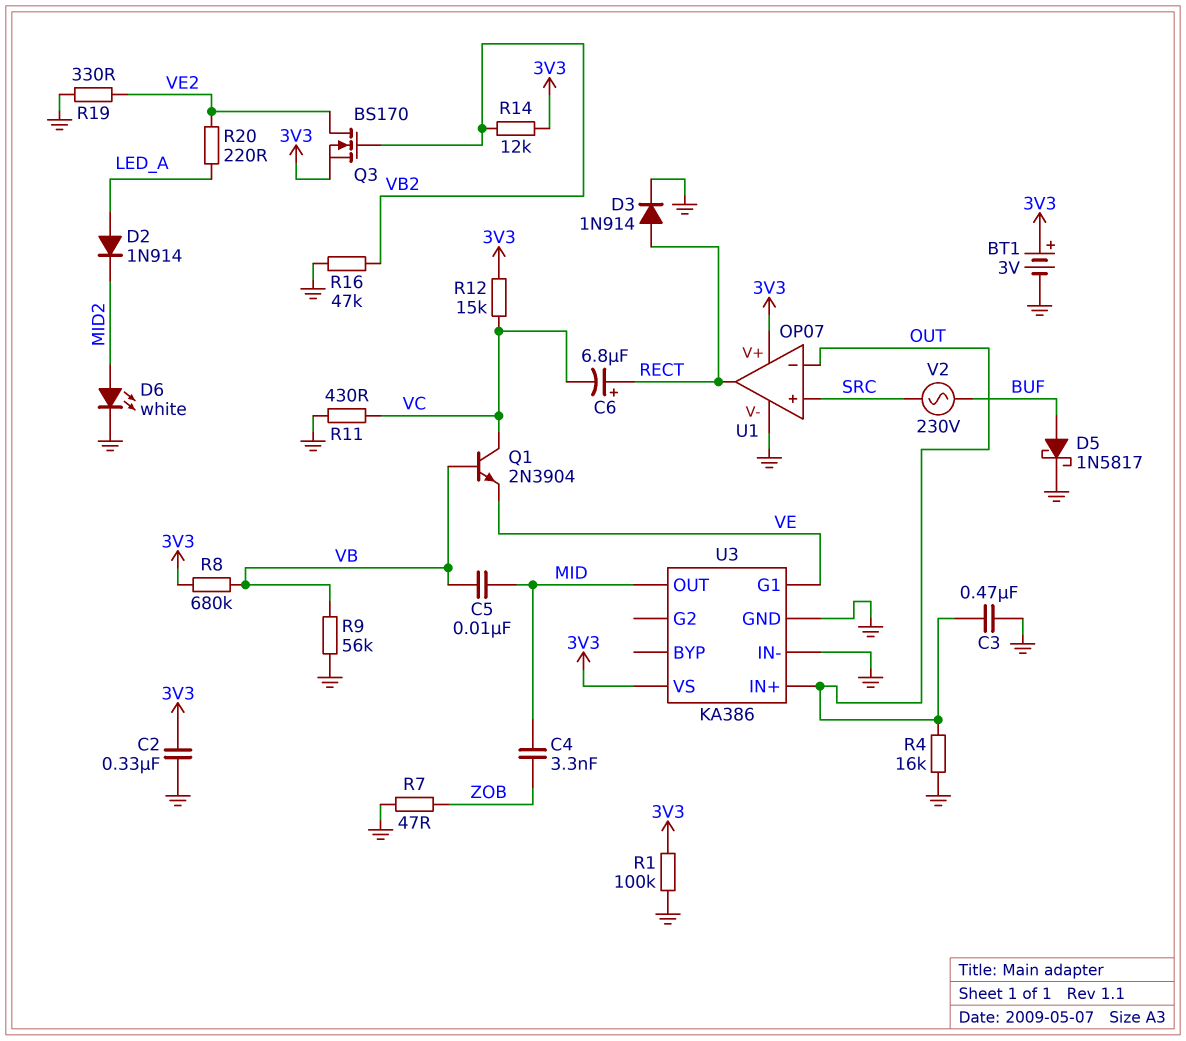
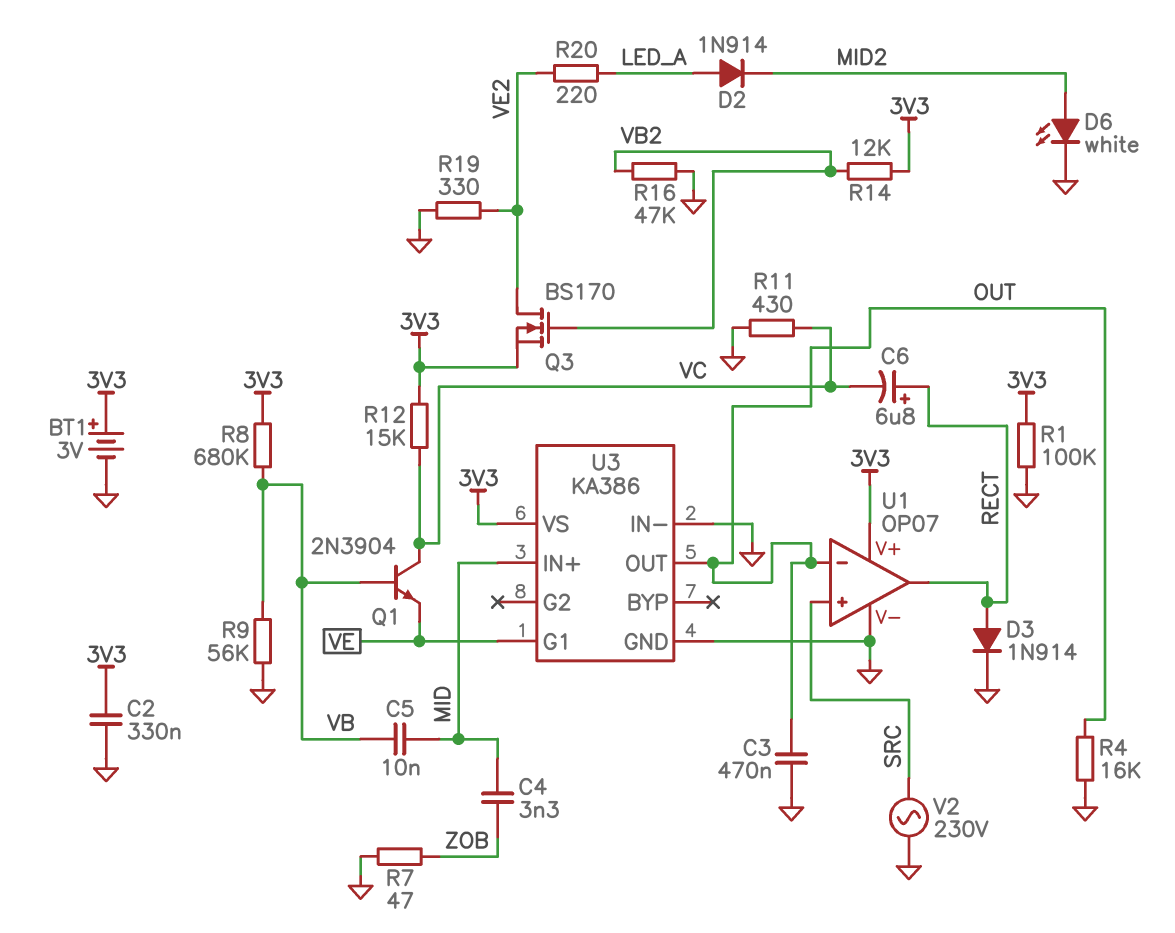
D5: schottky 1N5817 (A BUF, K GND) -> none
U3 pin IN+: OUT -> MID
U3 pin OUT: MID -> OUT
V2: AC 230V (BUF, SRC) -> AC 230V (GND, SRC)

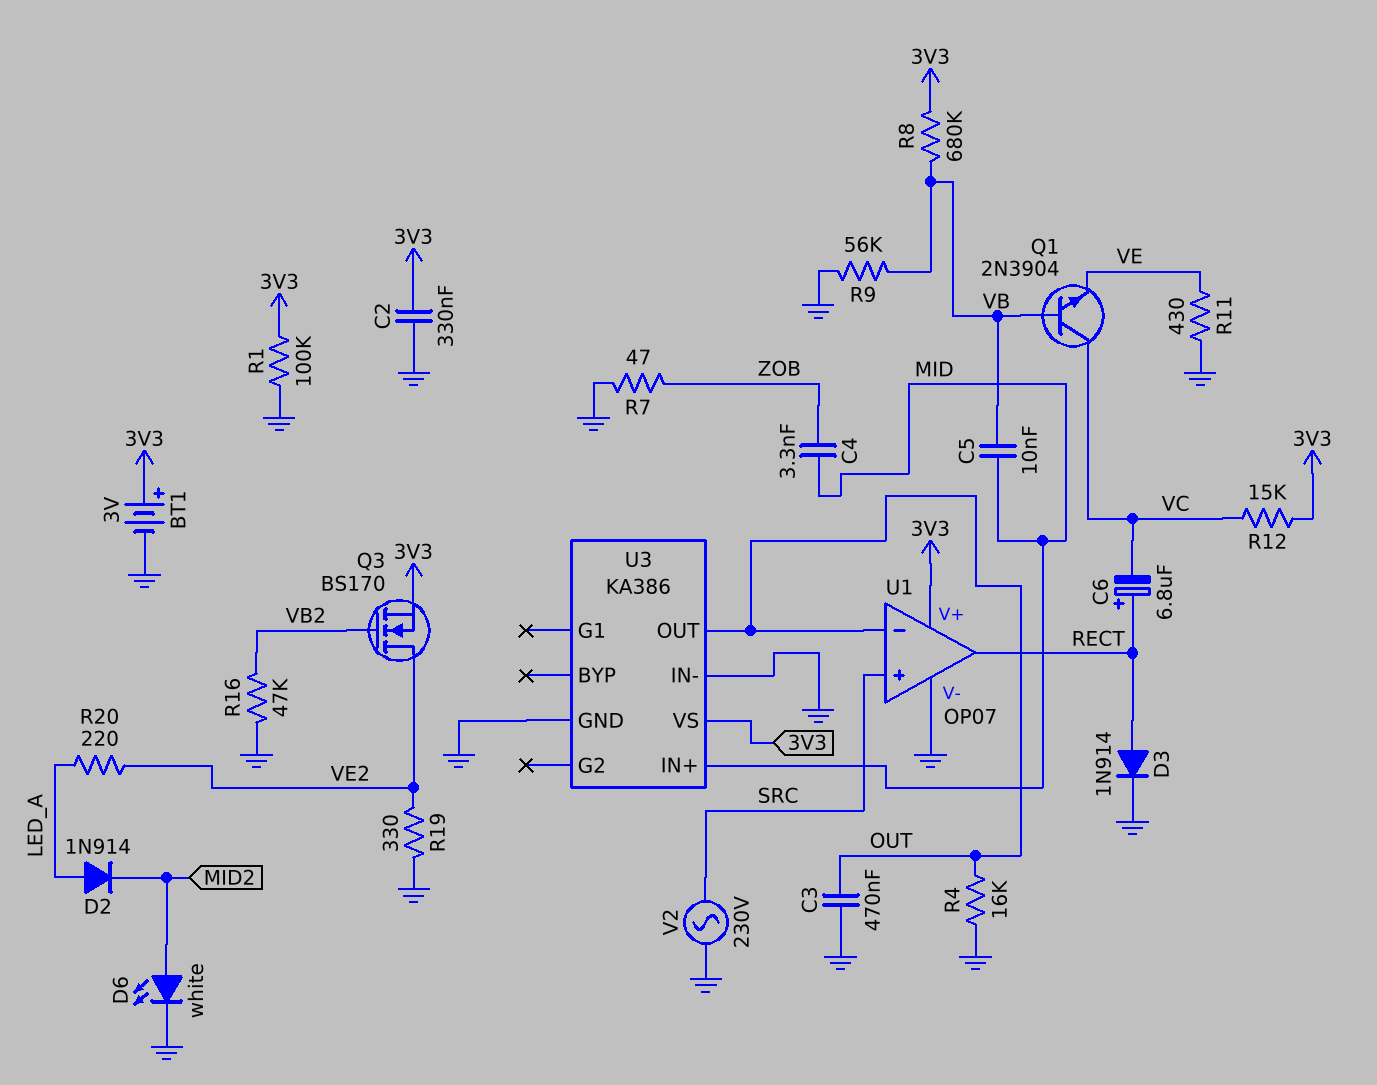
R11: 430 (GND, VC) -> 430 (GND, VE)
R14: 12k (3V3, VB2) -> none
U3 pin G1: VE -> none

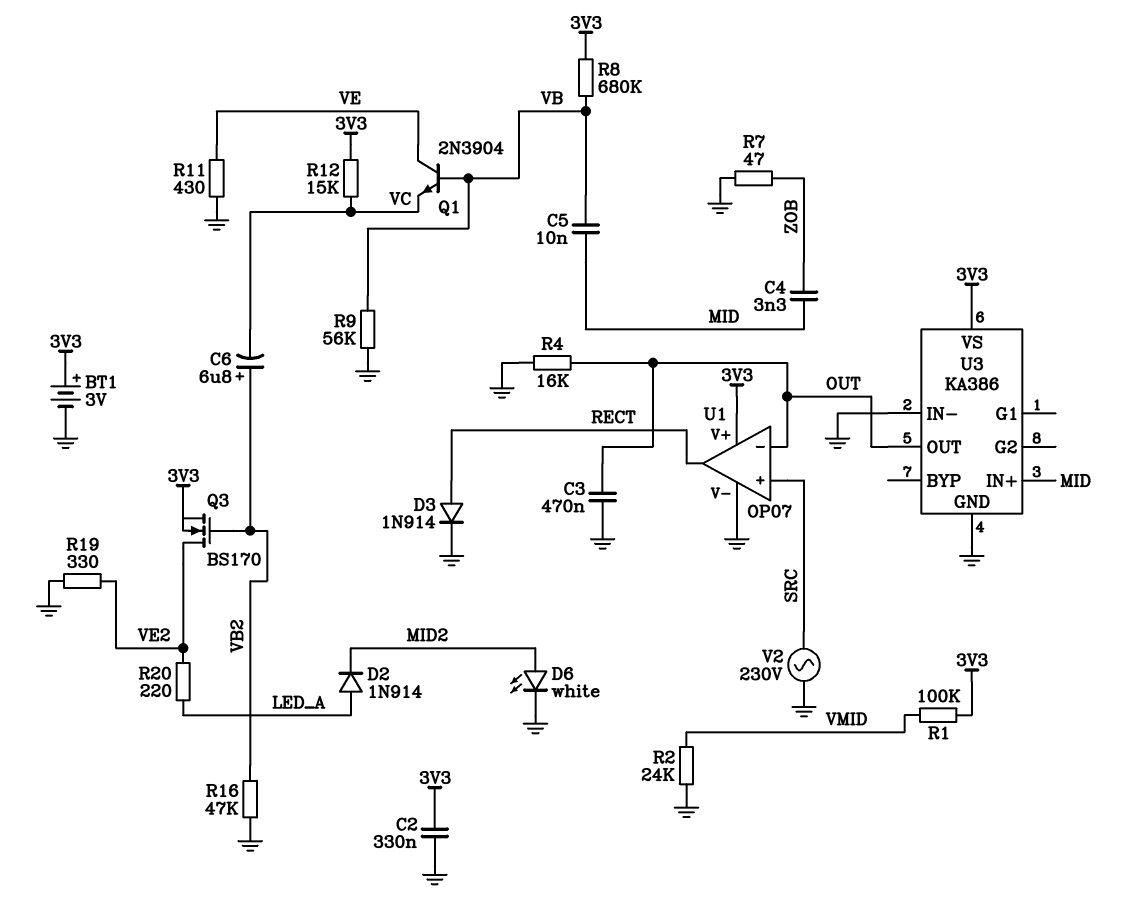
C6: 6.8uF (plus RECT, minus VC) -> 6.8uF (plus VB2, minus VC)
Q1: NPN 2N3904 (B VB, C VC, E VE) -> NPN 2N3904 (B VB, C VE, E VC)
R1: 100k (3V3, GND) -> 100k (3V3, VMID)
R2: none -> 24k (GND, VMID)

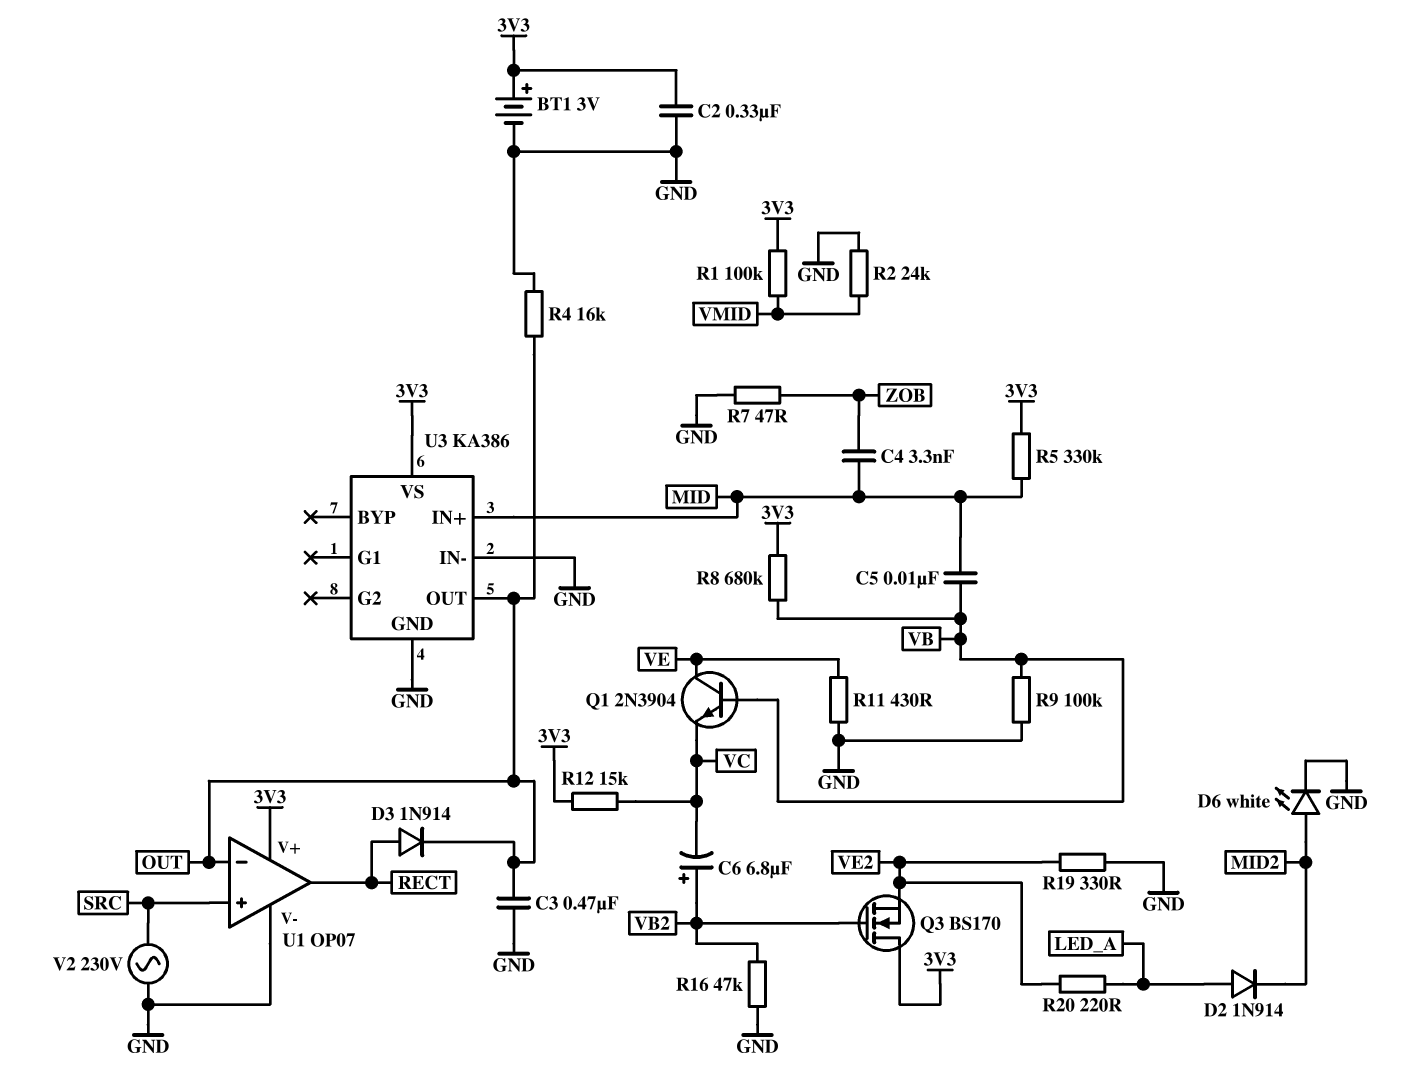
D3: diode 1N914 (A RECT, K GND) -> diode 1N914 (A RECT, K OUT)
Q3: NMOS BS170 (G VB2, D VE2, S 3V3) -> NMOS BS170 (G VB2, D 3V3, S VE2)
R5: none -> 330k (3V3, MID)
R9: 56k (GND, VB) -> 100k (GND, VB)

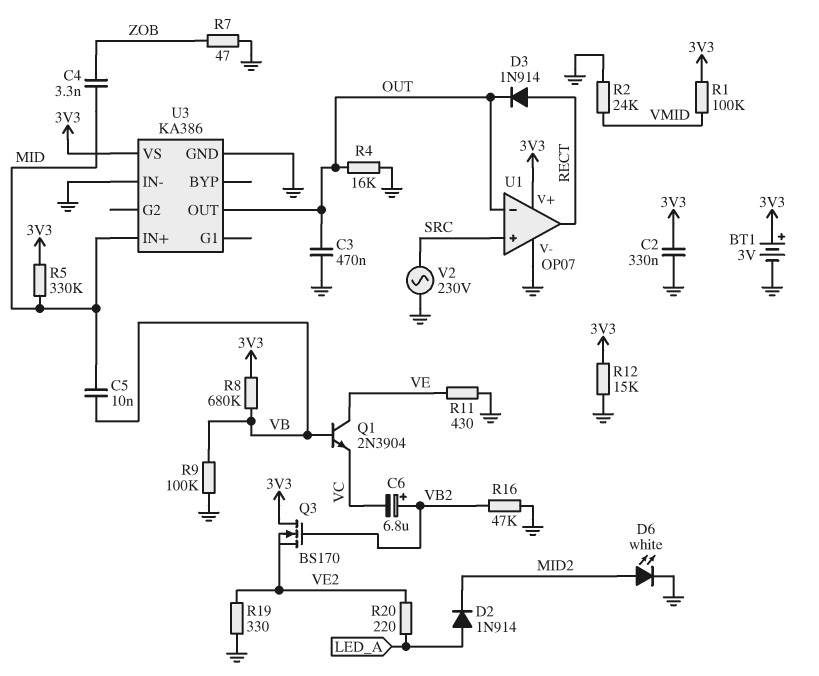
R12: 15k (3V3, VC) -> 15k (3V3, GND)

